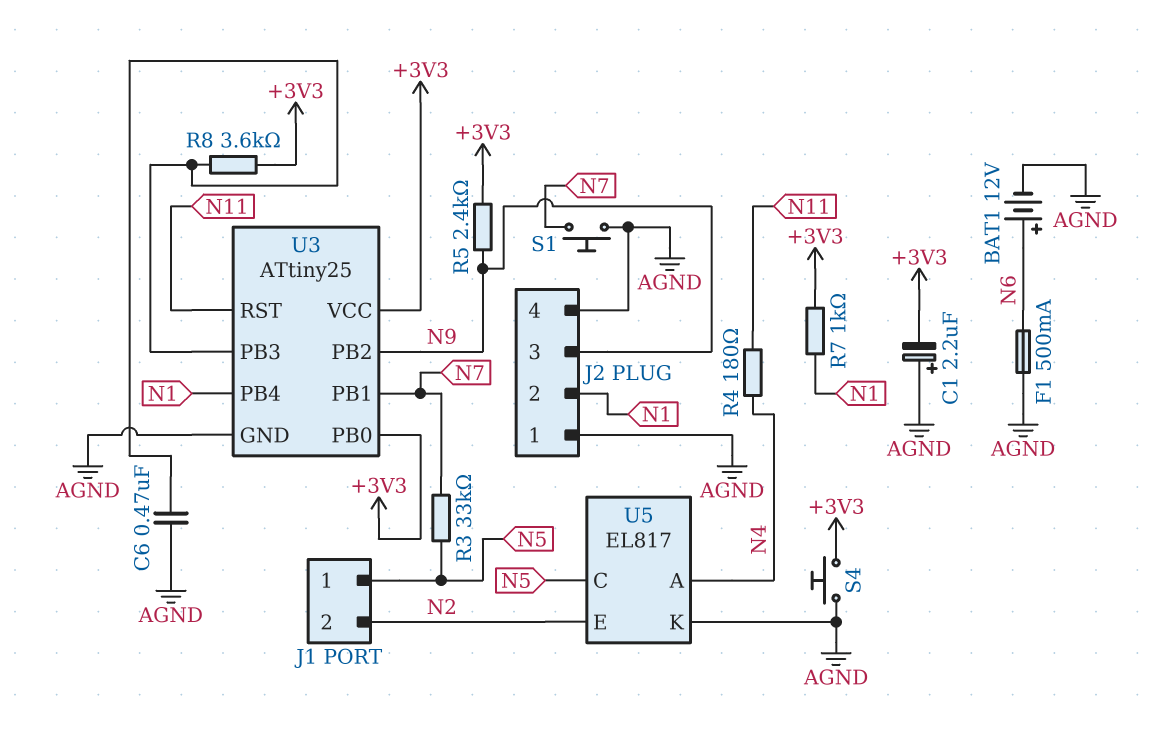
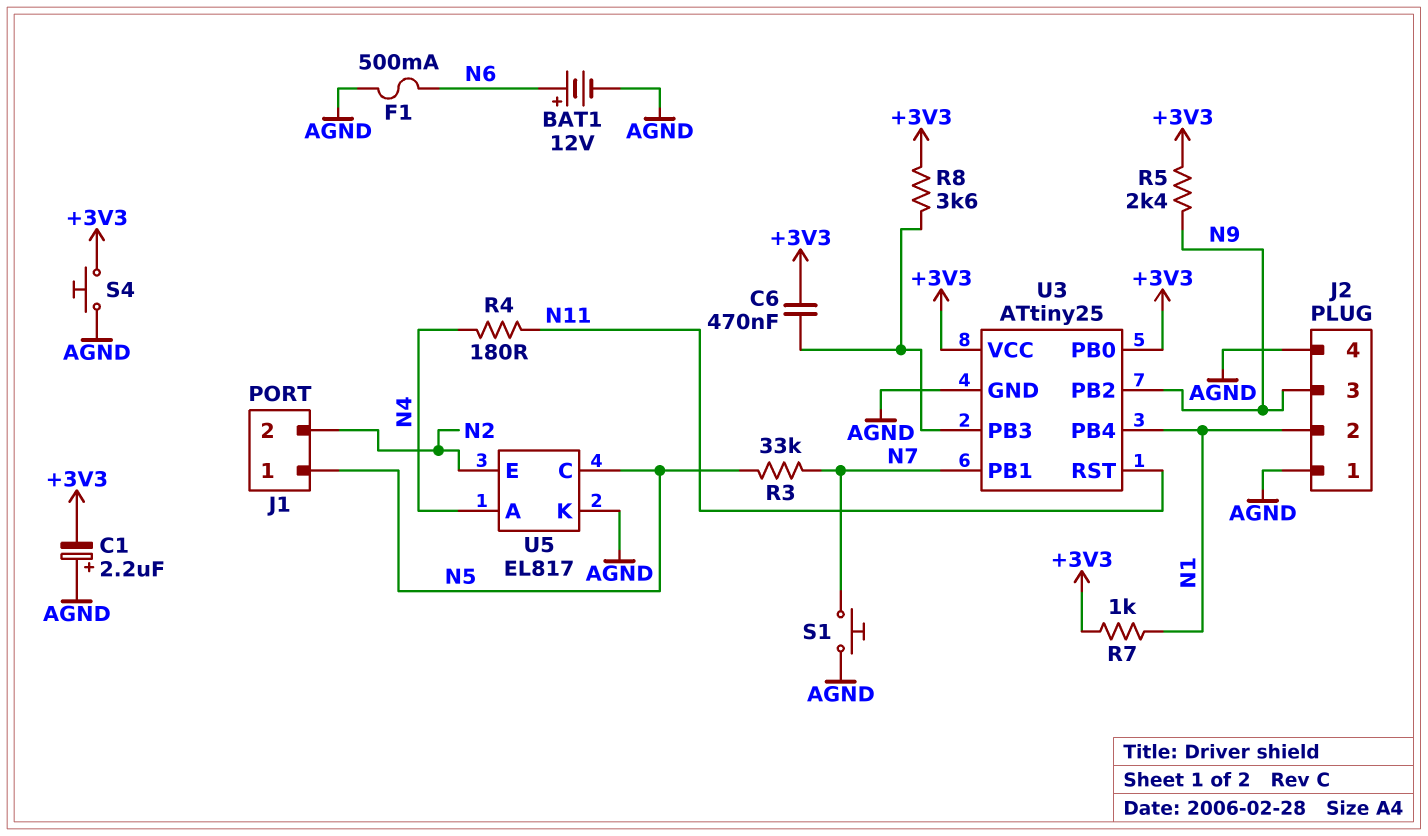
C6: 470nF (AGND, U3/PB3) -> 470nF (+3V3, U3/PB3)

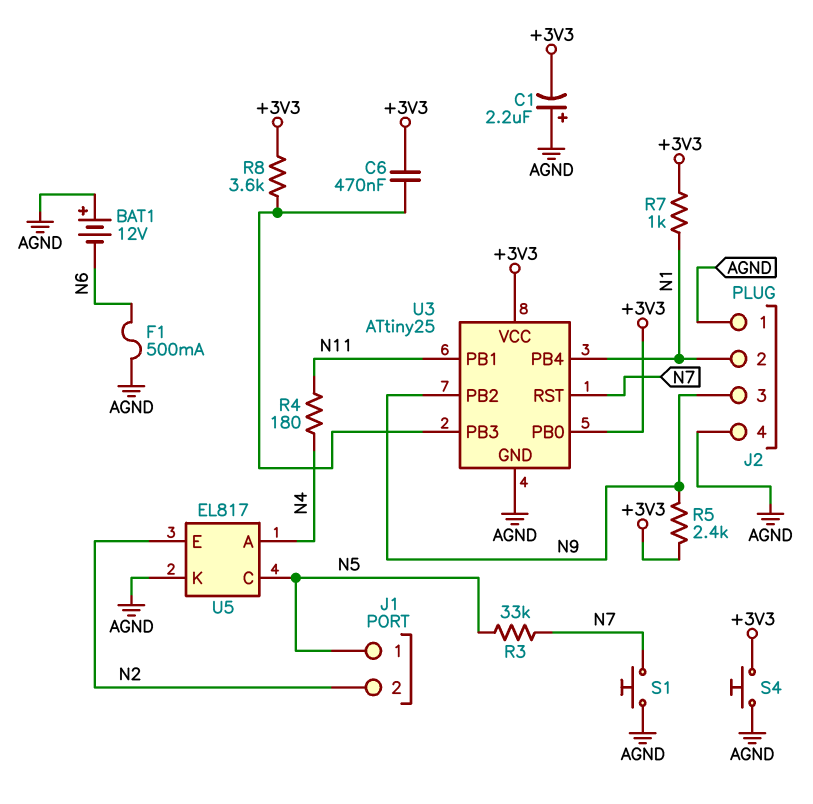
BAT1: 12V (plus N6, minus AGND) -> 12V (plus AGND, minus N6)
U3 pin PB1: N7 -> N11
U3 pin RST: N11 -> N7

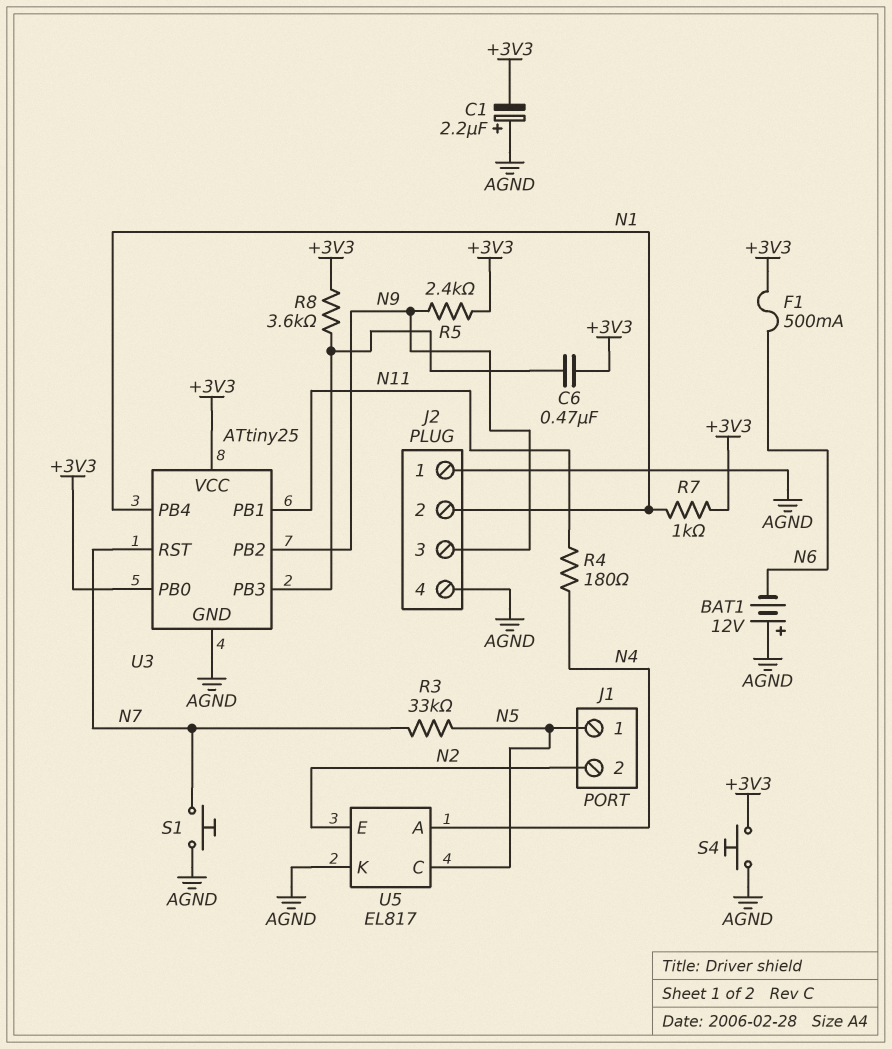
F1: 500mA (AGND, N6) -> 500mA (+3V3, N6)

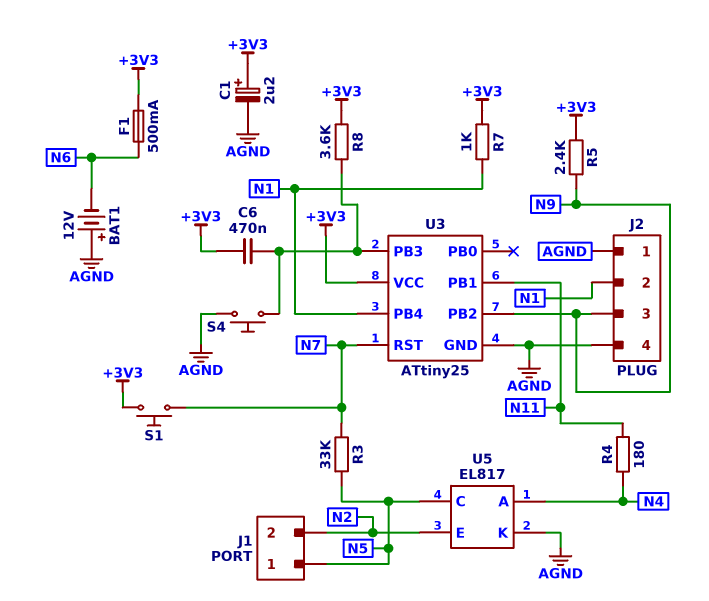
C1: 2.2uF (plus AGND, minus +3V3) -> 2.2uF (plus +3V3, minus AGND)
S1: button (AGND, N7) -> button (+3V3, N7)
S4: button (+3V3, AGND) -> button (AGND, U3/PB3)
U3 pin PB0: +3V3 -> none

